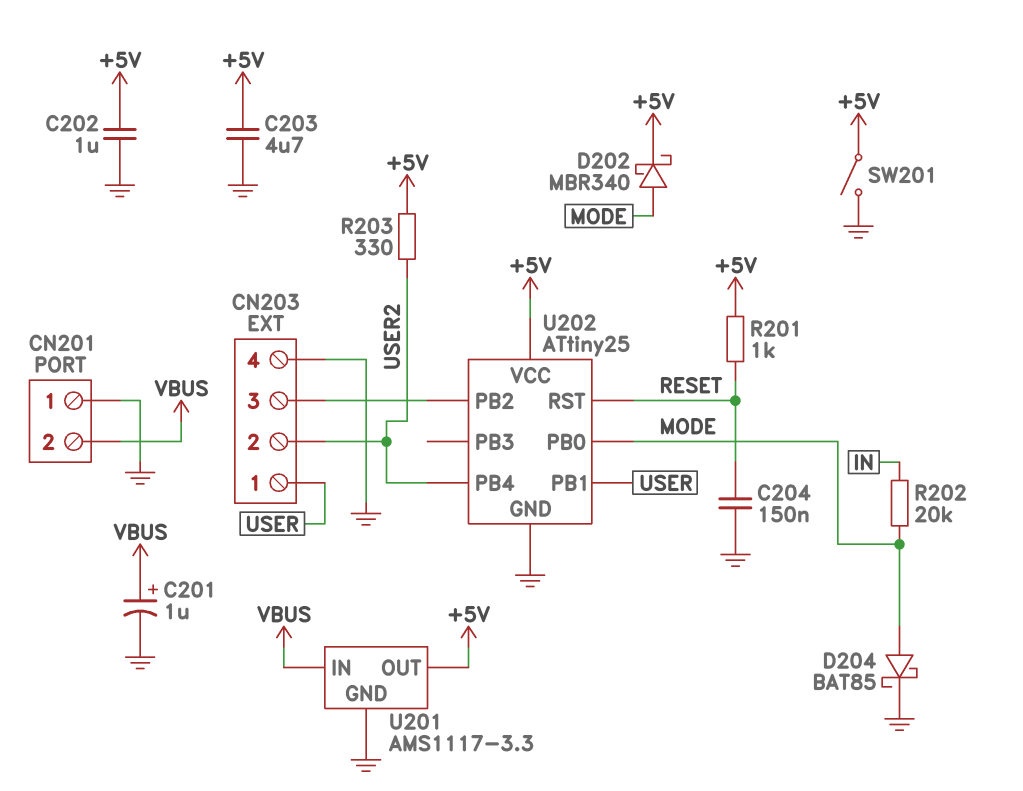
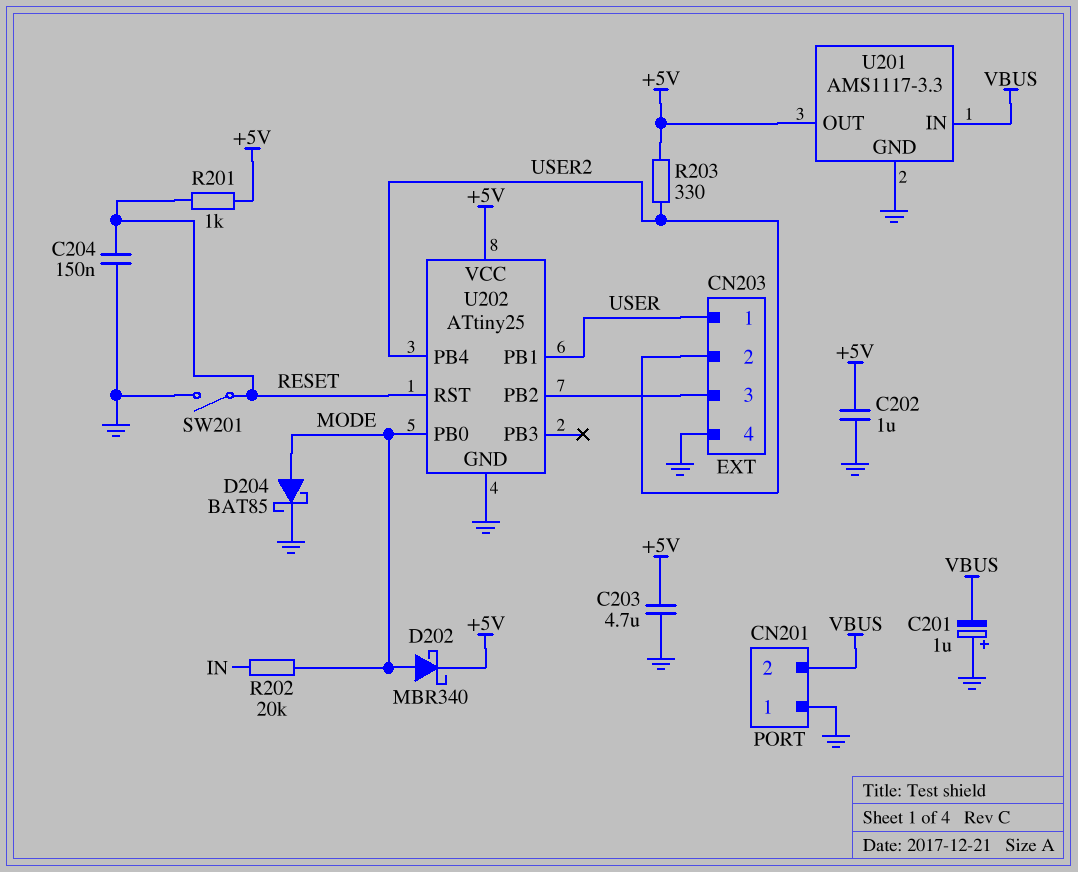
C201: 1uF (plus VBUS, minus GND) -> 1uF (plus GND, minus VBUS)
SW201: switch (+5V, GND) -> switch (GND, RESET)

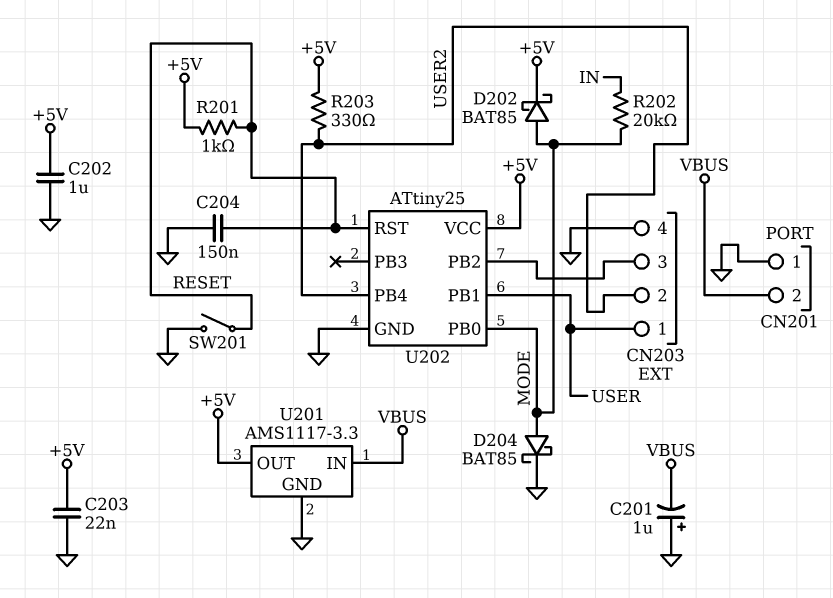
C203: 4.7uF (+5V, GND) -> 22nF (+5V, GND)
D202: schottky MBR340 (A MODE, K +5V) -> schottky BAT85 (A MODE, K +5V)

